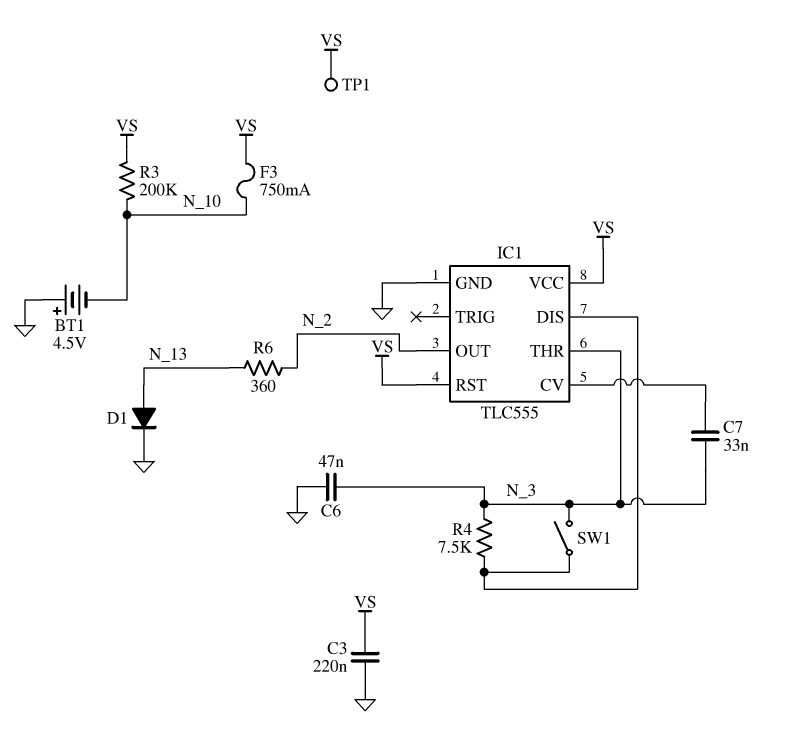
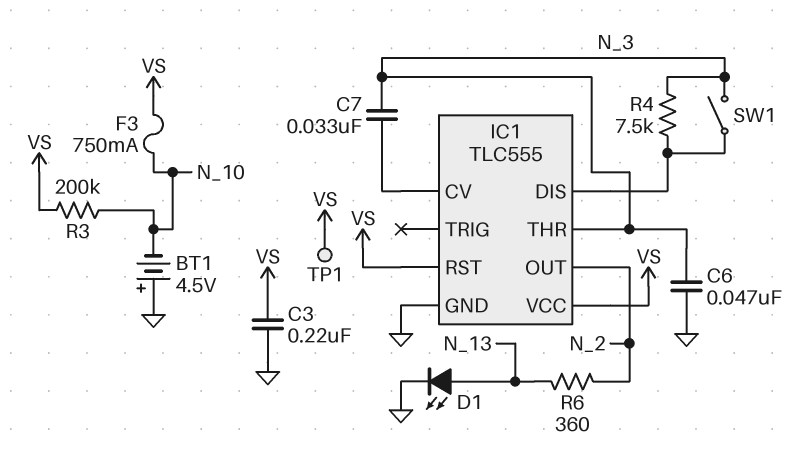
D1: diode (A N_13, K GND) -> LED (A N_13, K GND)

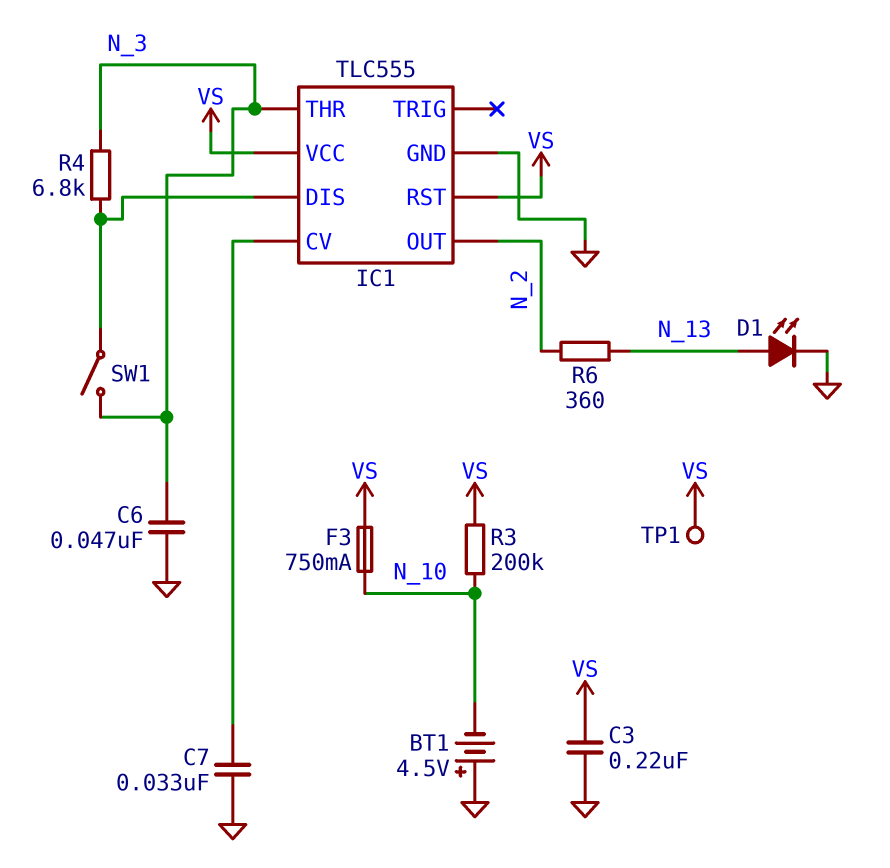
C7: 33nF (IC1/CV, N_3) -> 33nF (GND, IC1/CV)
R4: 7.5k (IC1/DIS, N_3) -> 6.8k (IC1/DIS, N_3)

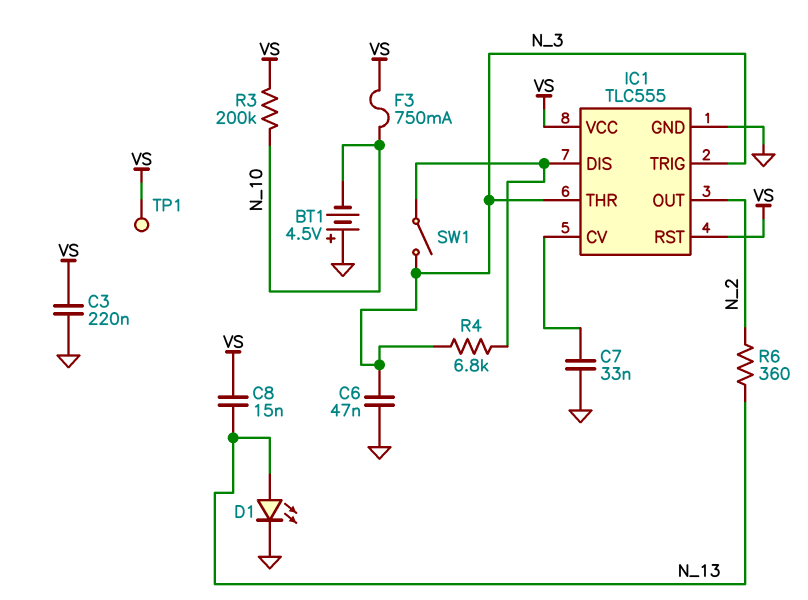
C8: none -> 15nF (N_13, VS)
IC1 pin TRIG: none -> N_3

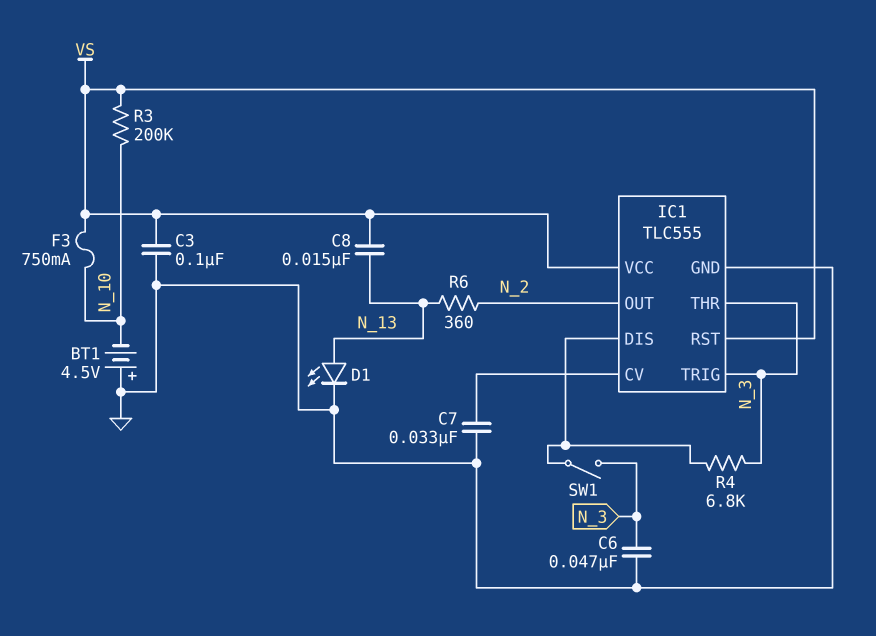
C3: 220nF (GND, VS) -> 100nF (GND, VS)
TP1: test point (VS) -> none

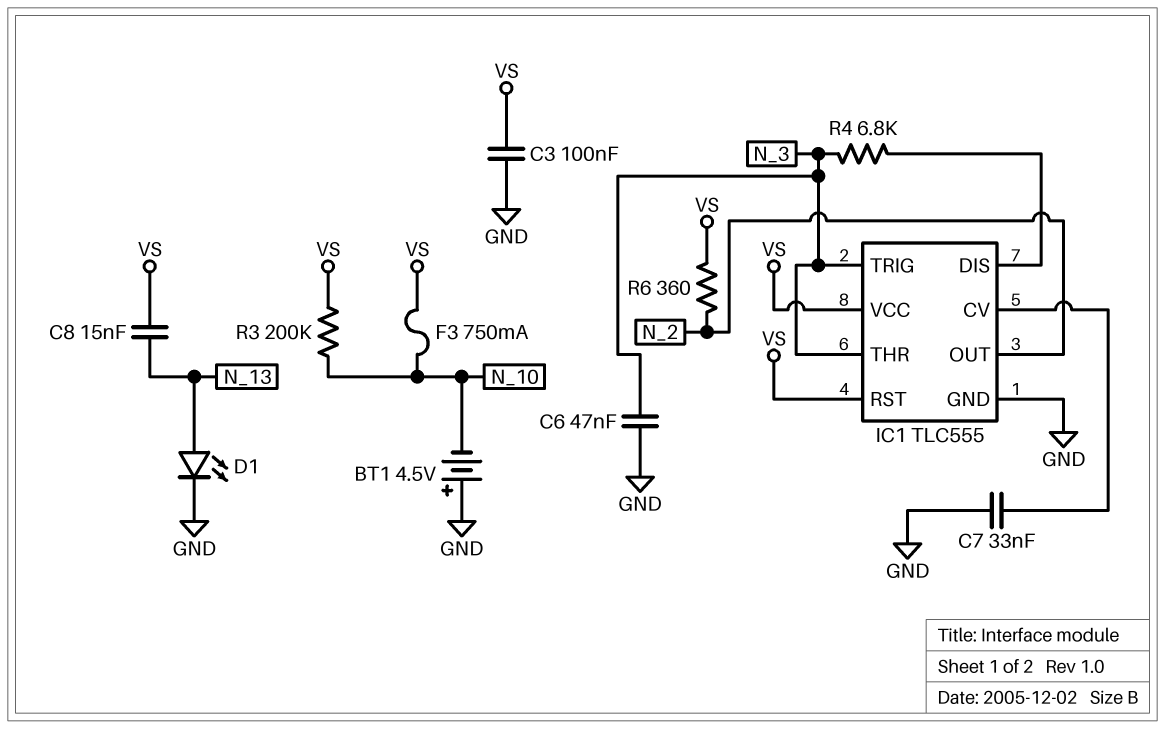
R6: 360 (N_2, N_13) -> 360 (N_2, VS)
SW1: switch (IC1/DIS, N_3) -> none

